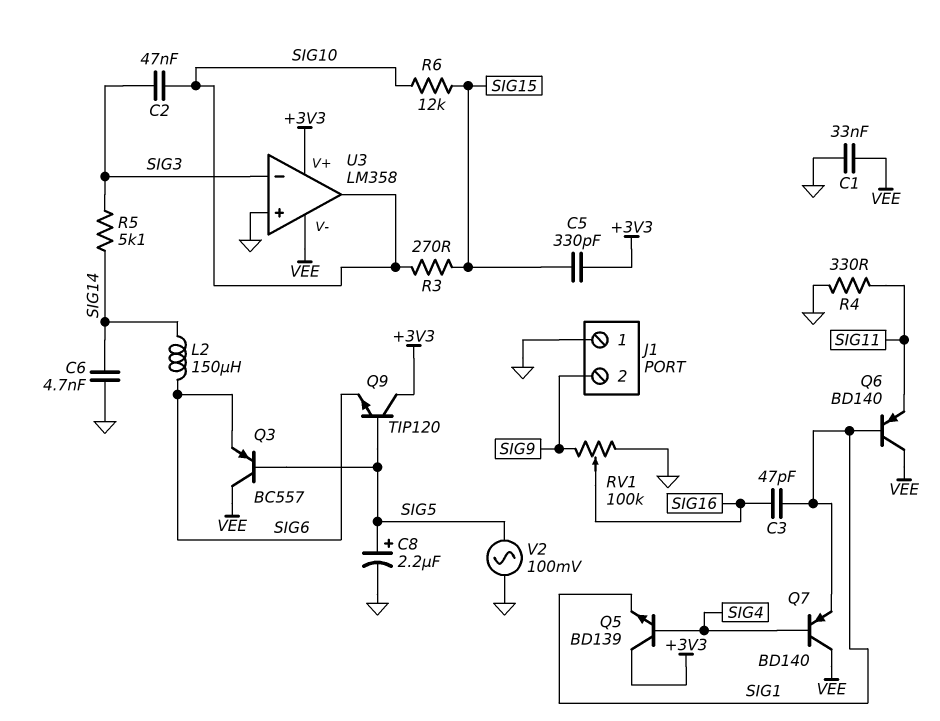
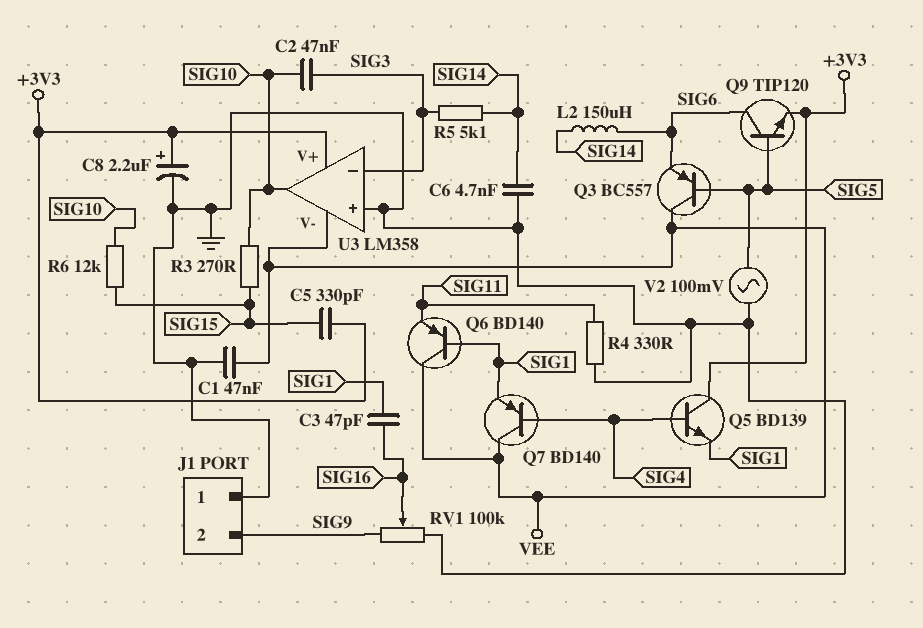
C1: 33nF (GND, VEE) -> 47nF (GND, VEE)
C8: 2.2uF (plus SIG5, minus GND) -> 2.2uF (plus +3V3, minus GND)
Q9: NPN TIP120 (B SIG5, C +3V3, E SIG6) -> NPN TIP120 (B SIG5, C SIG6, E +3V3)

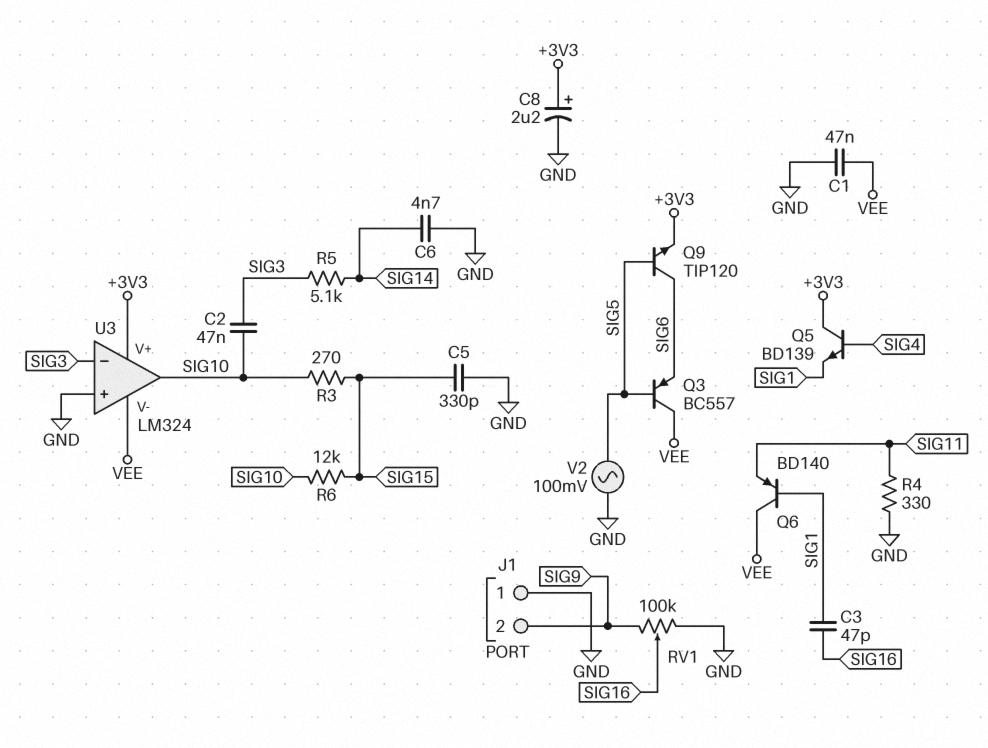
C5: 330pF (+3V3, SIG15) -> 330pF (GND, SIG15)
L2: 150uH (SIG6, SIG14) -> none
Q7: PNP BD140 (B SIG4, C VEE, E SIG1) -> none
U3: LM358 -> LM324

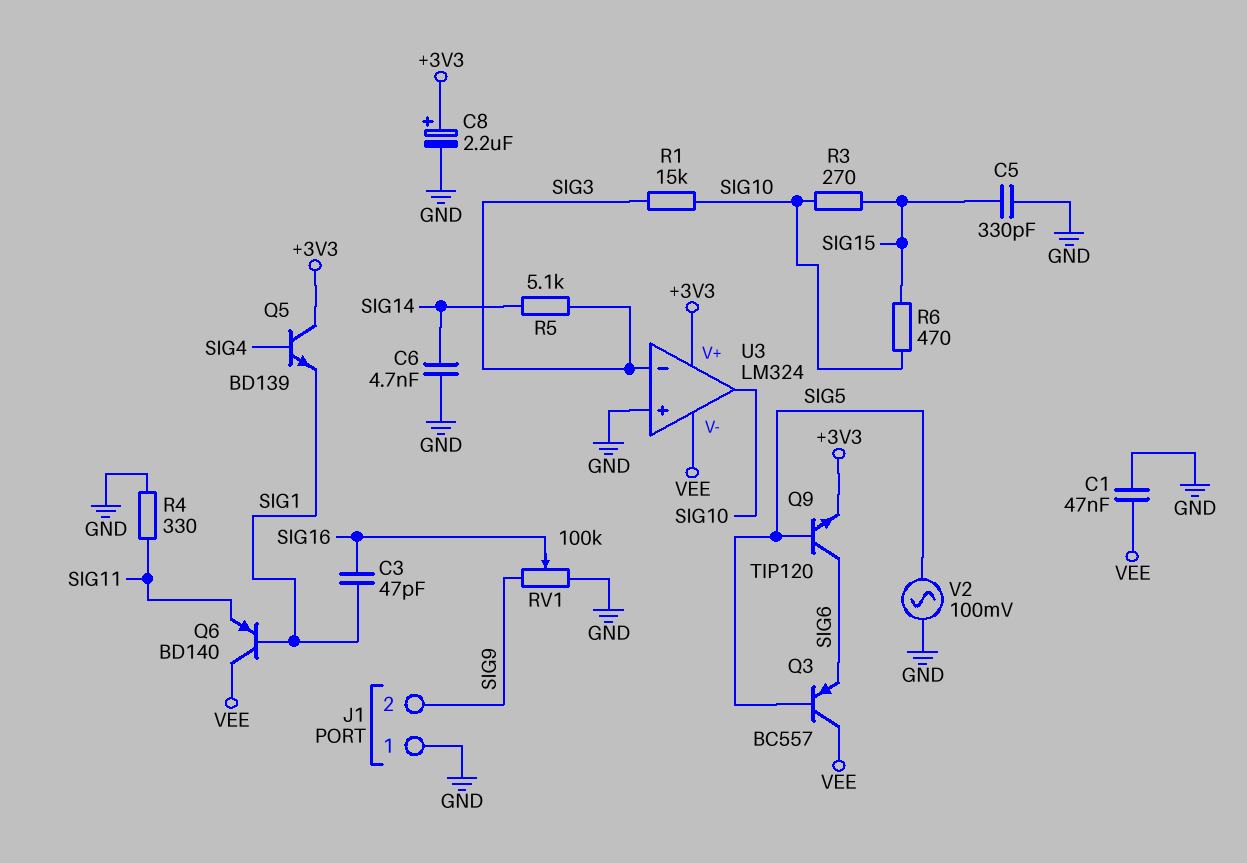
C2: 47nF (SIG3, SIG10) -> none
R1: none -> 15k (SIG3, SIG10)
R6: 12k (SIG10, SIG15) -> 470 (SIG10, SIG15)

